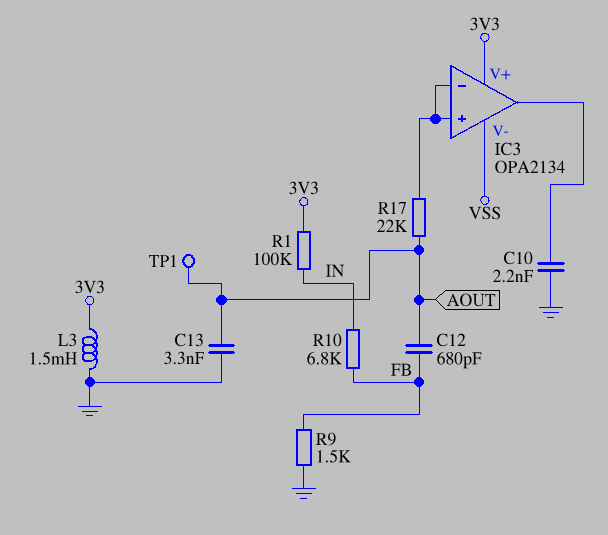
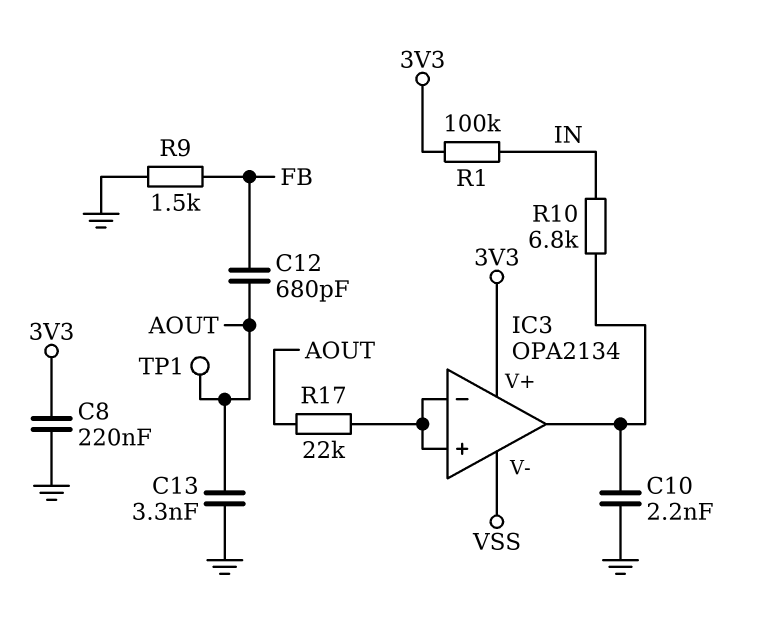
C8: none -> 220nF (3V3, GND)
L3: 1.5mH (3V3, GND) -> none
R10: 6.8k (FB, IN) -> 6.8k (IC3/out, IN)

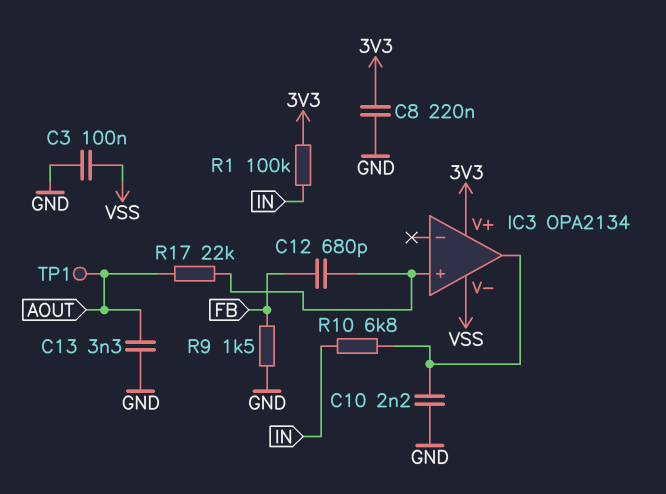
C3: none -> 100nF (GND, VSS)
C12: 680pF (AOUT, FB) -> 680pF (FB, IC3/in+)
IC3 pin in-: IC3/in+ -> none

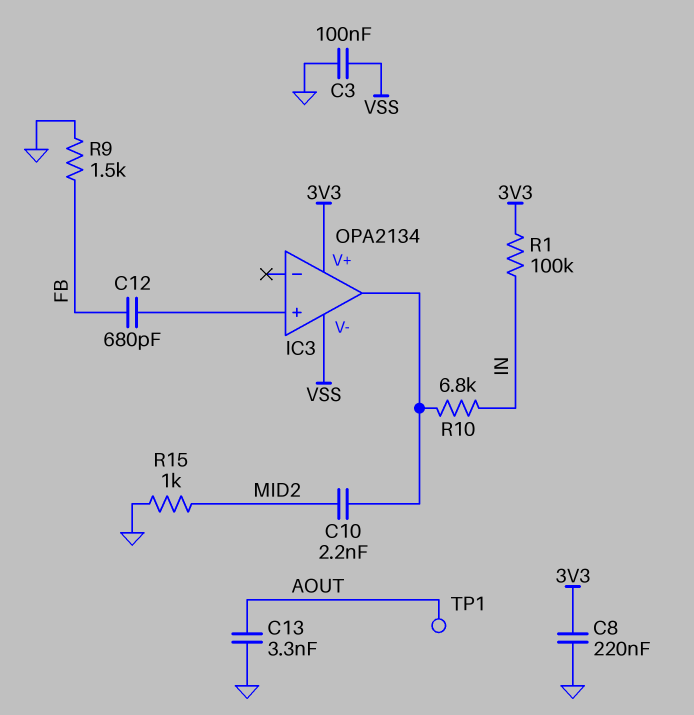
C10: 2.2nF (GND, IC3/out) -> 2.2nF (IC3/out, MID2)
R15: none -> 1k (GND, MID2)
R17: 22k (AOUT, IC3/in+) -> none

